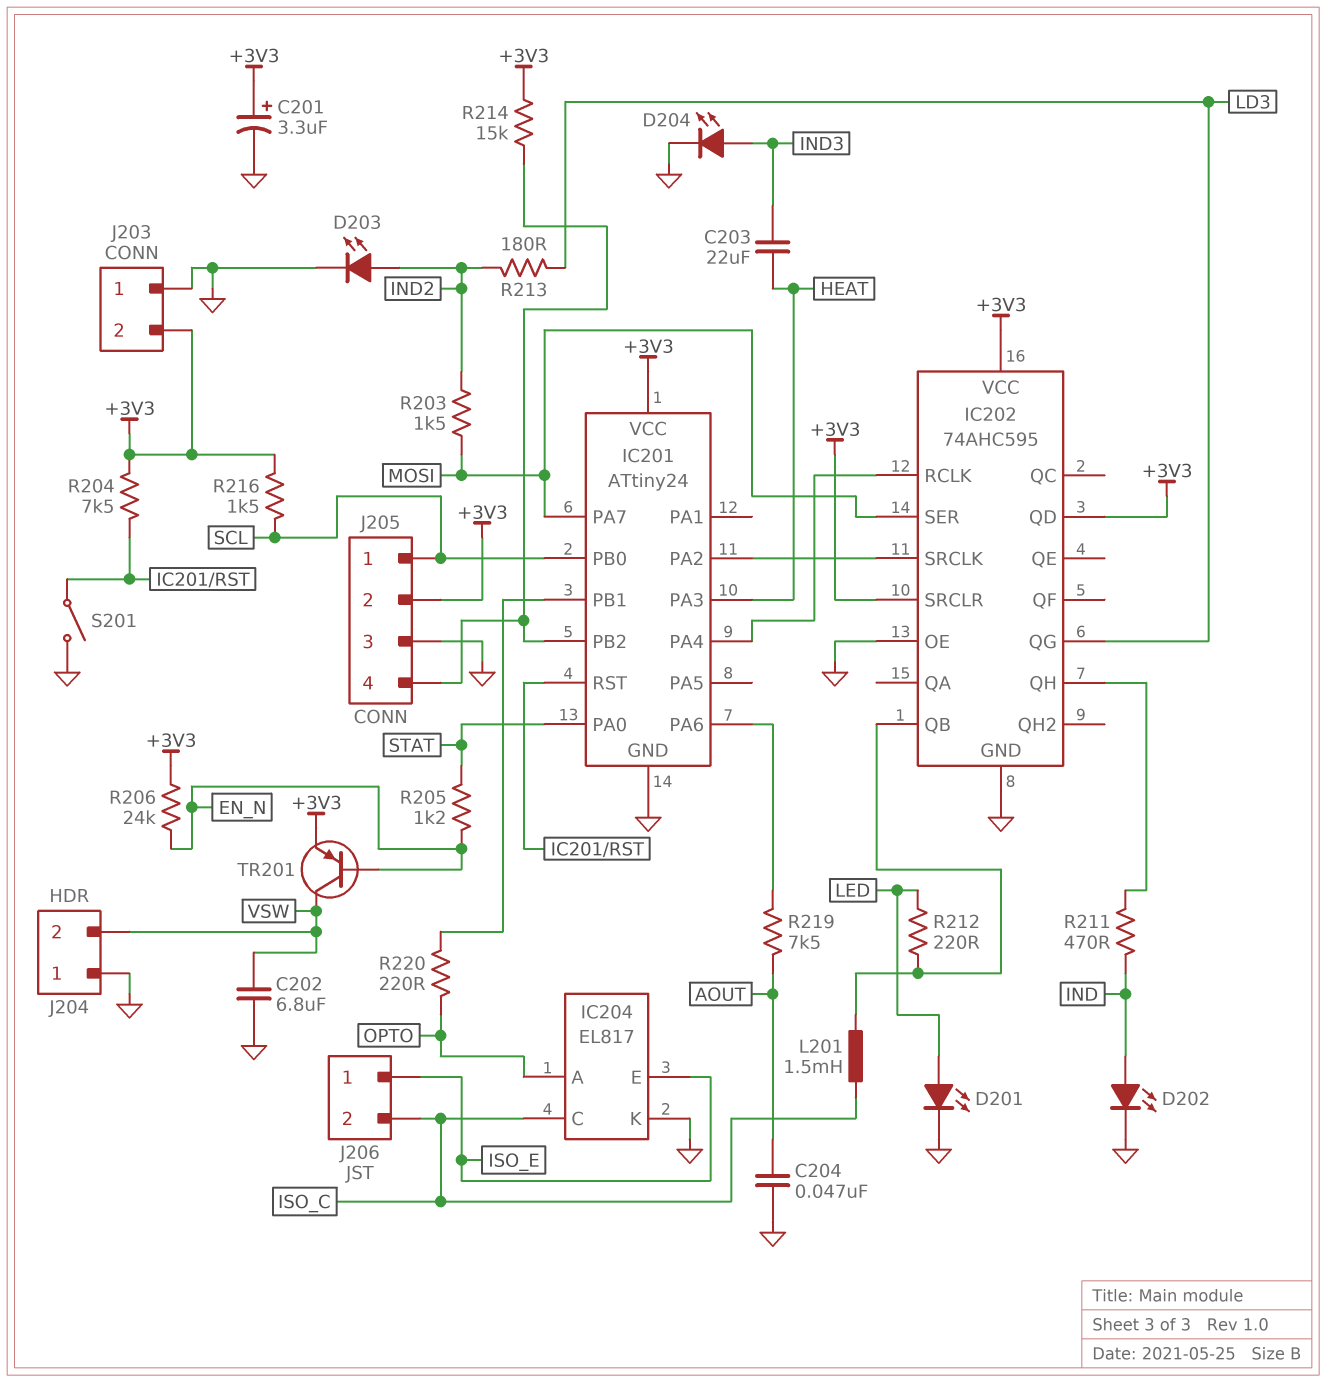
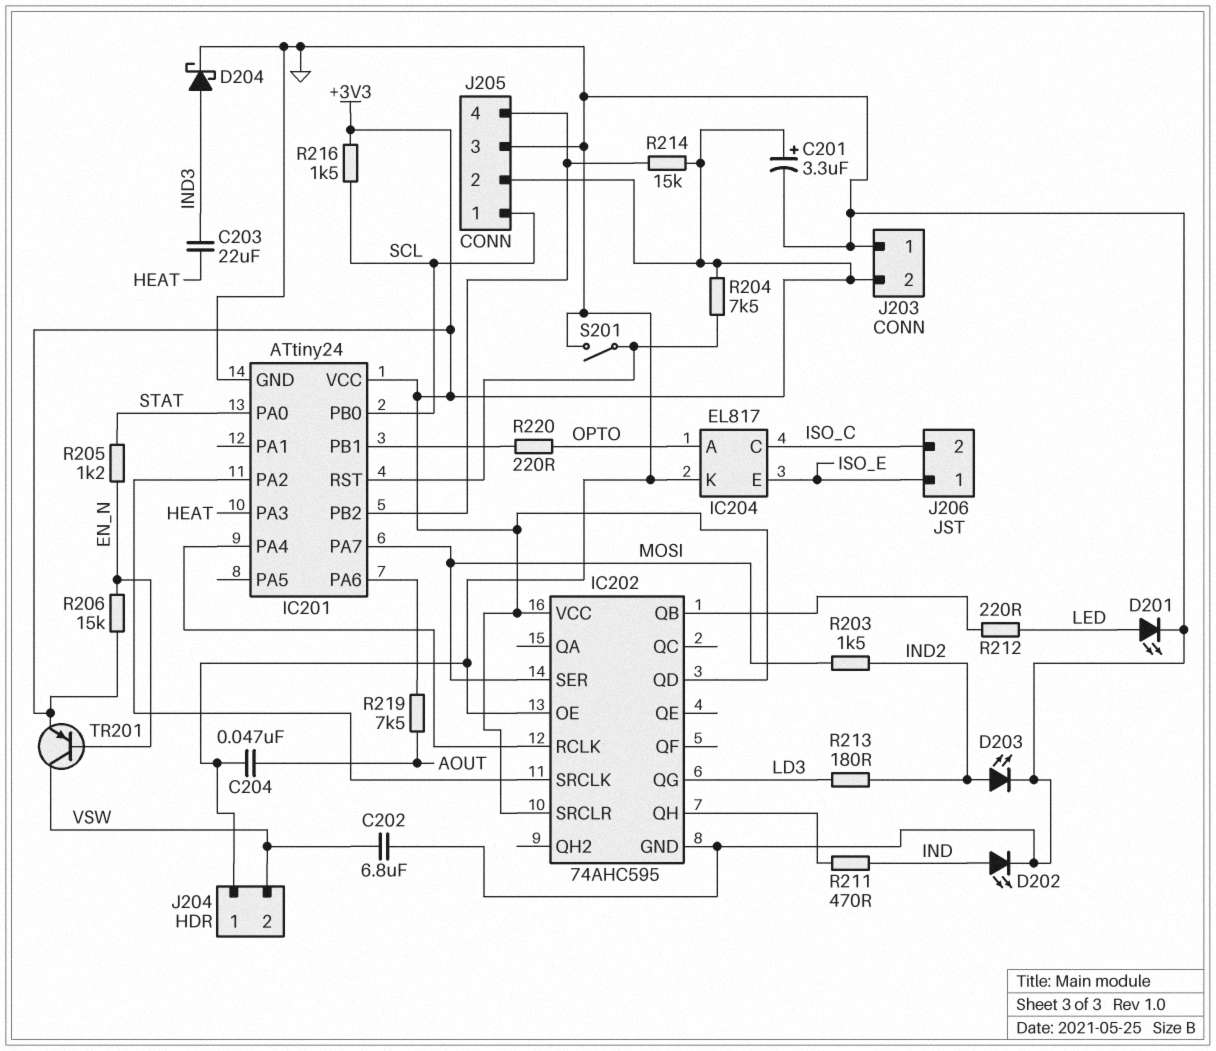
D204: LED (A IND3, K GND) -> schottky (A IND3, K GND)
L201: 1.5mH (IC202/QB, ISO_C) -> none
R206: 24k (+3V3, EN_N) -> 15k (+3V3, EN_N)

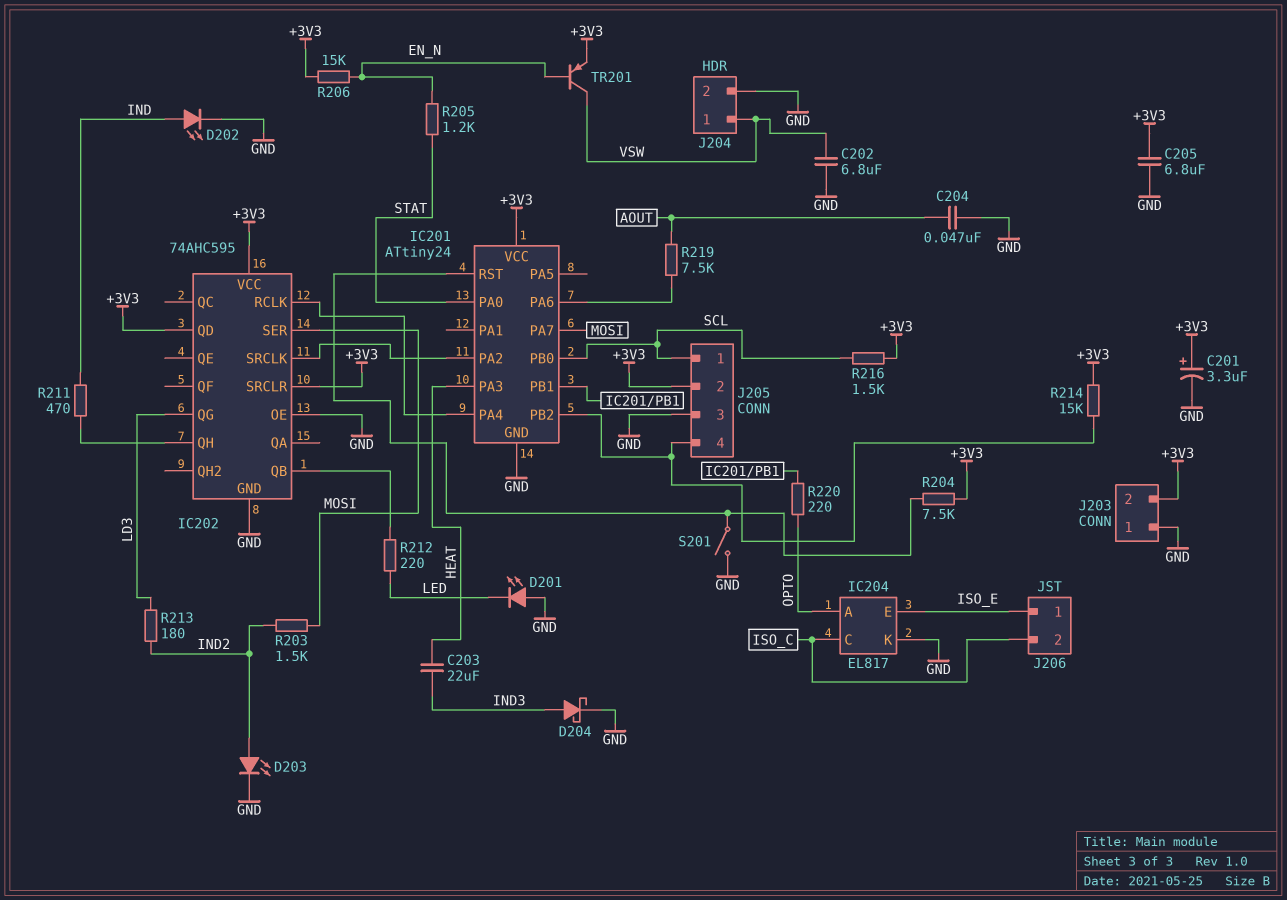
C205: none -> 6.8uF (+3V3, GND)
D201: LED (A LED, K GND) -> LED (A GND, K LED)
J204 pin 1: GND -> VSW
J204 pin 2: VSW -> GND

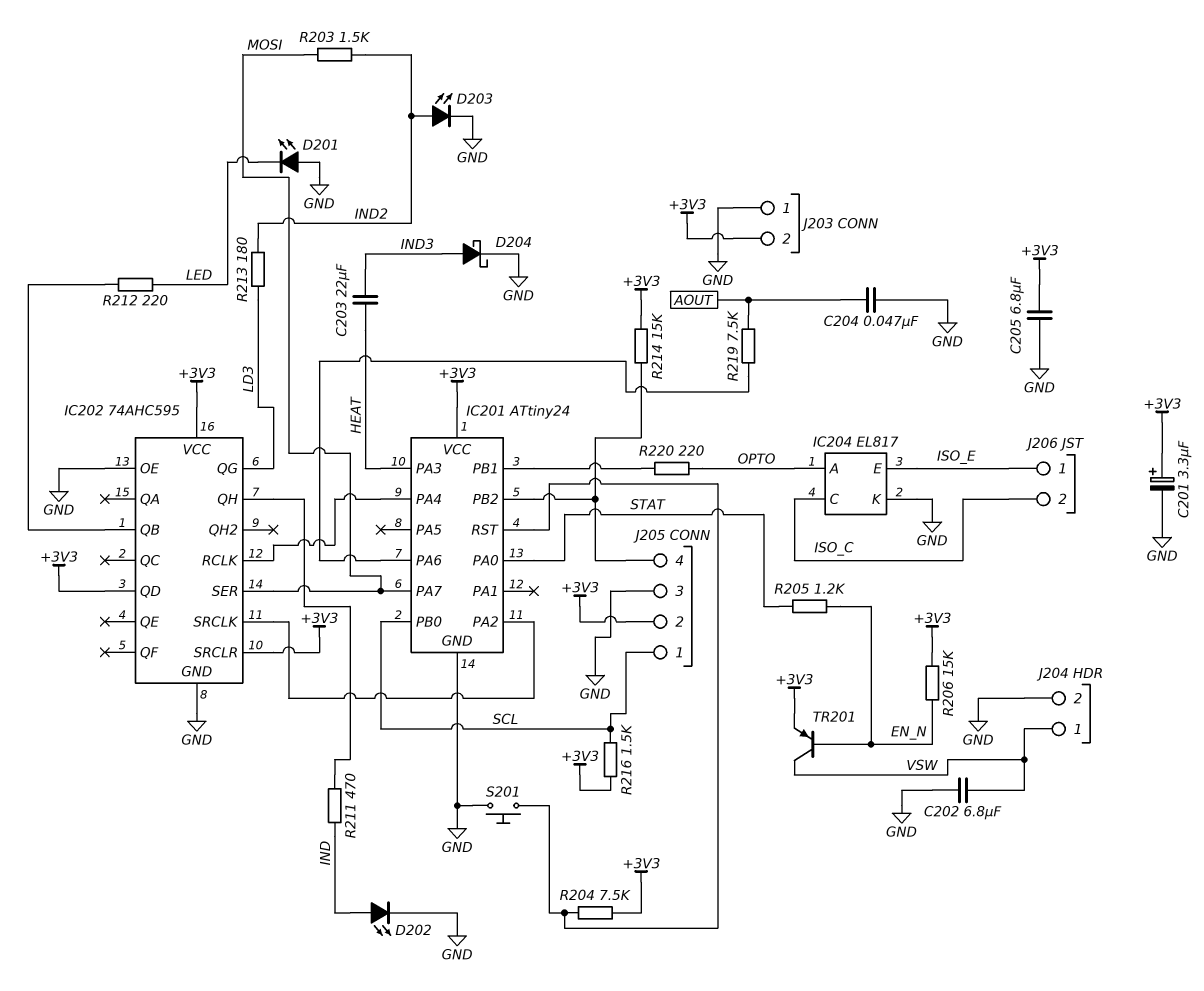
S201: switch (GND, IC201/RST) -> button (GND, IC201/RST)

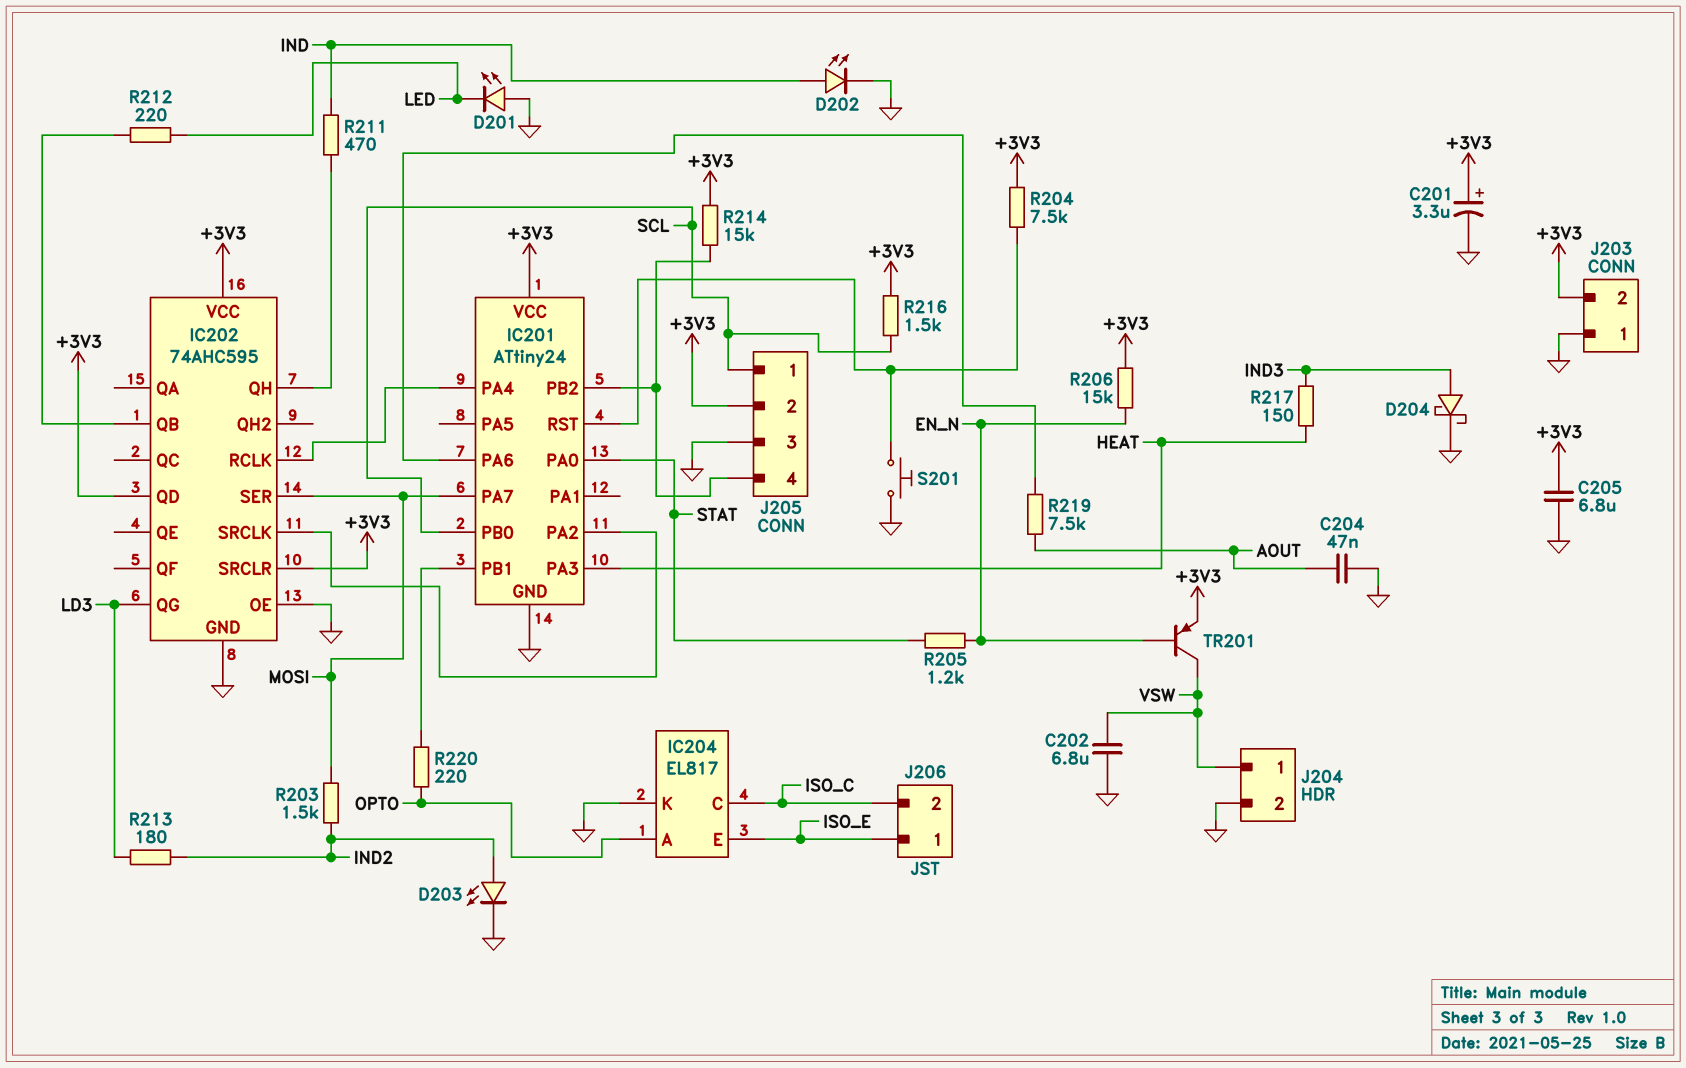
C203: 22uF (HEAT, IND3) -> none
R217: none -> 150 (HEAT, IND3)

